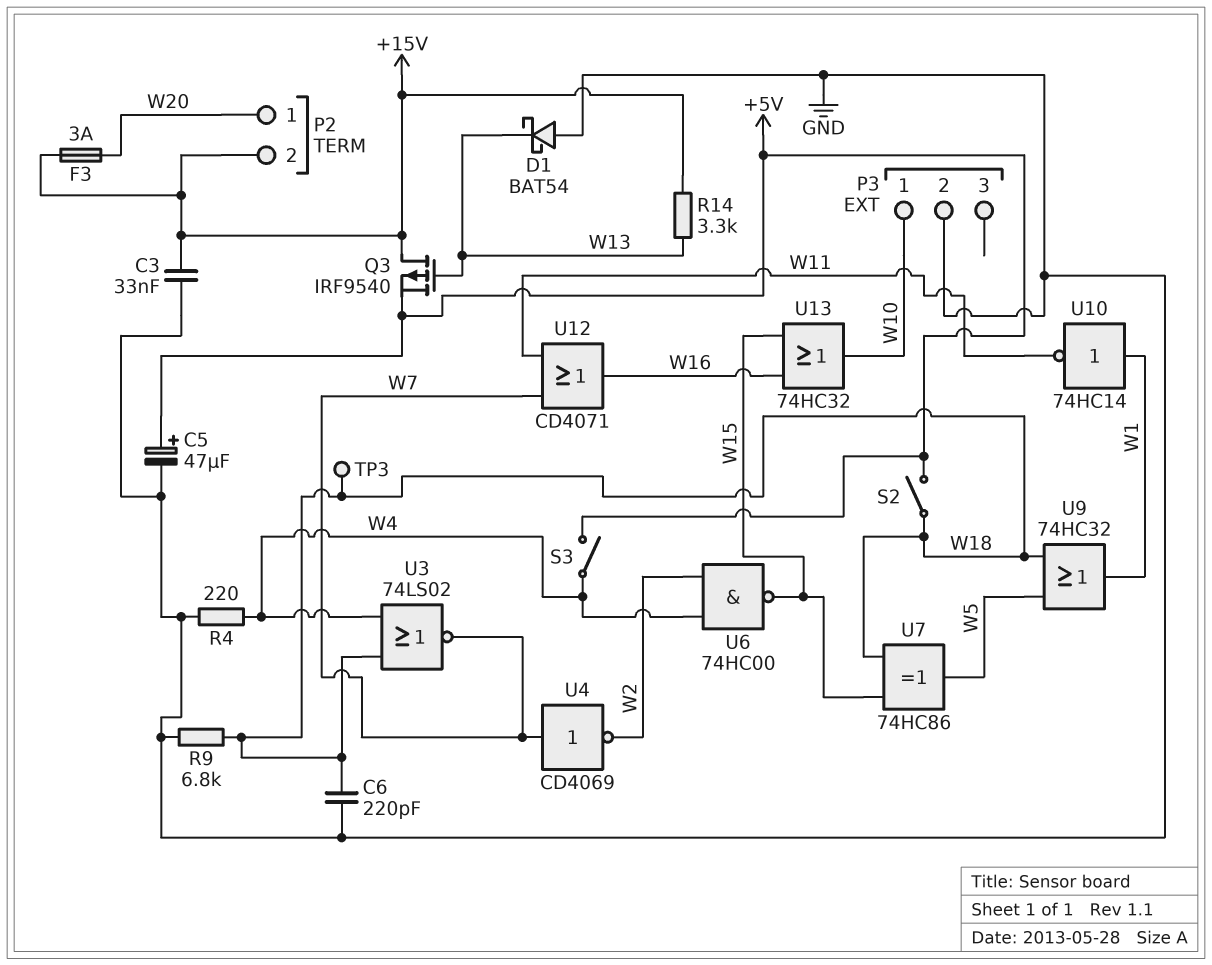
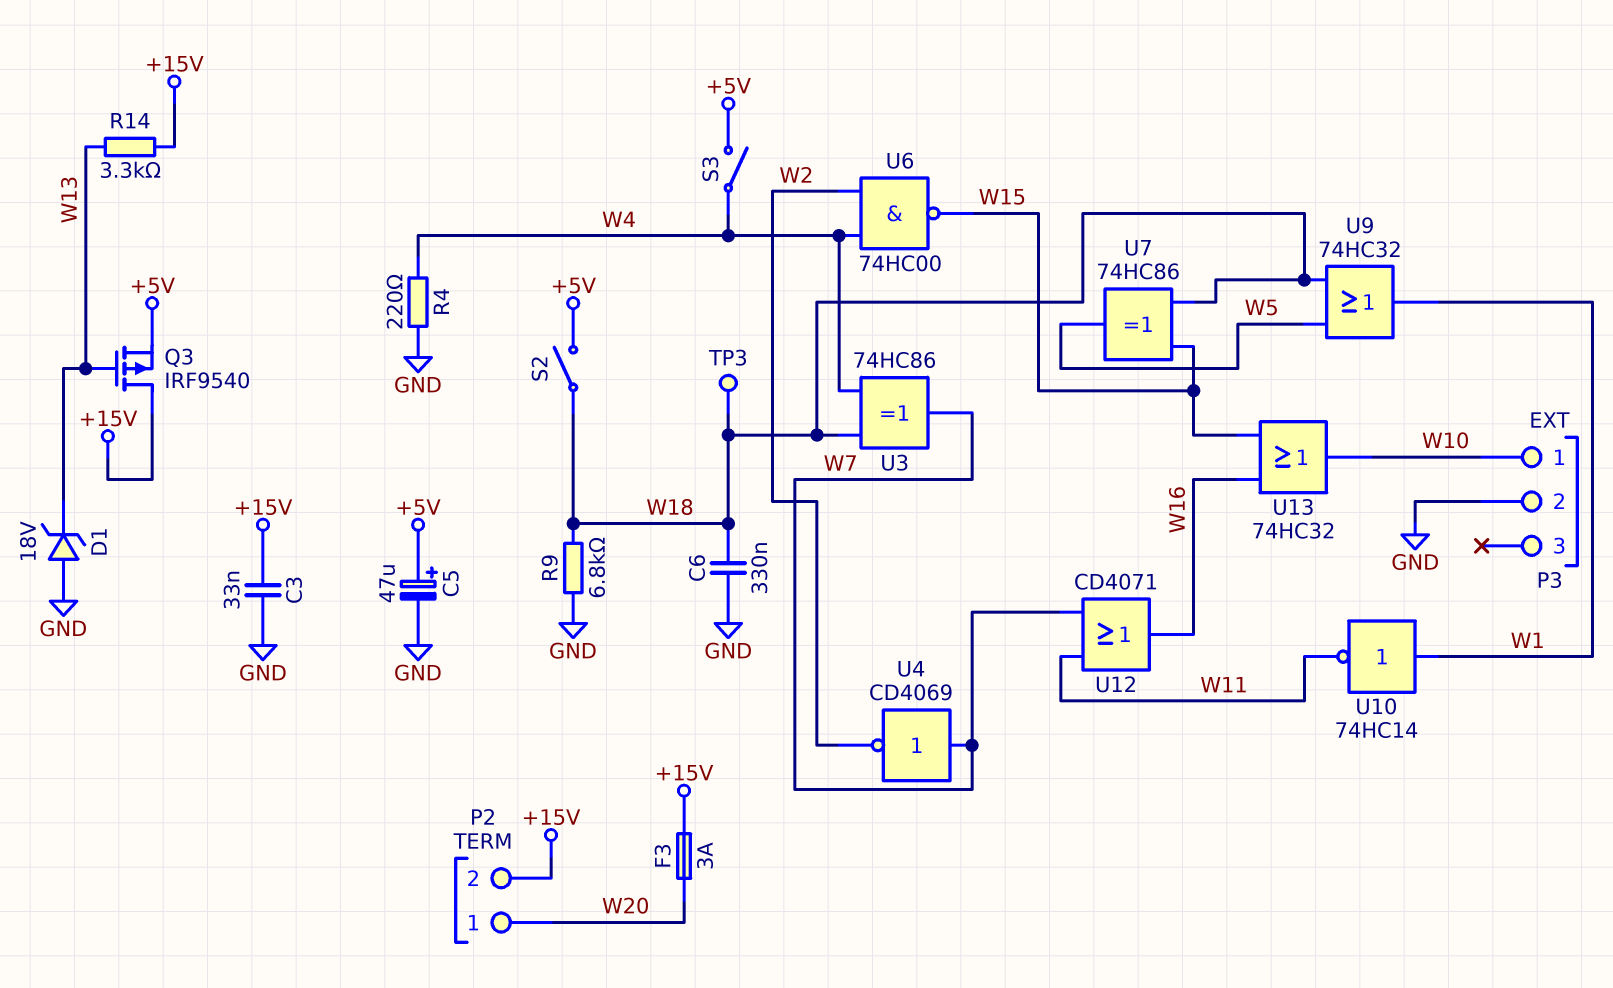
C6: 220pF (GND, W18) -> 330nF (GND, W18)
D1: schottky BAT54 (A GND, K W13) -> zener 18V (A GND, K W13)
U3: NOR 74LS02 (in W4, in W18, out W7) -> XOR 74HC86 (in W4, in W18, out W7)

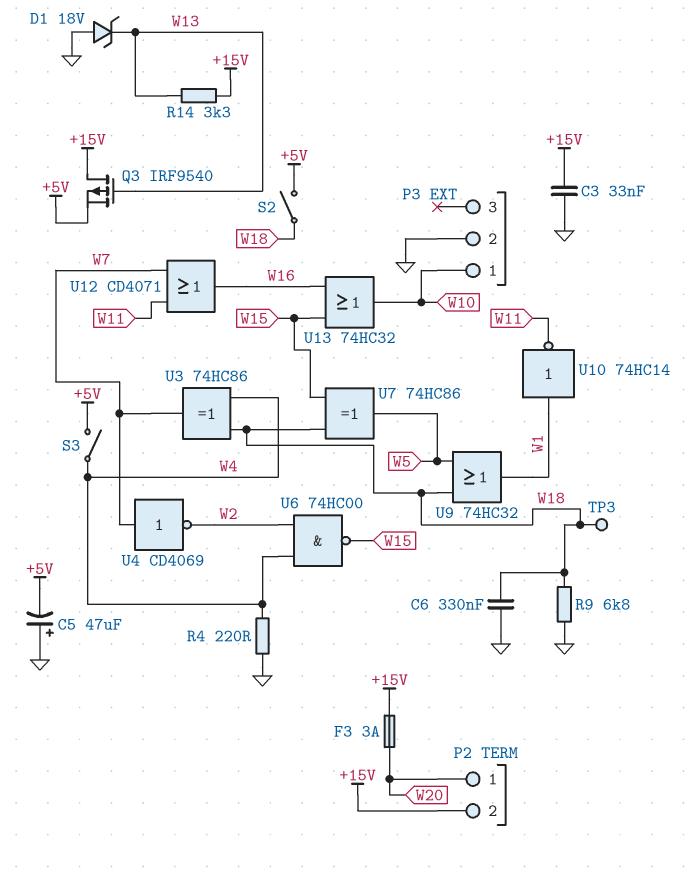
C5: 47uF (plus +5V, minus GND) -> 47uF (plus GND, minus +5V)

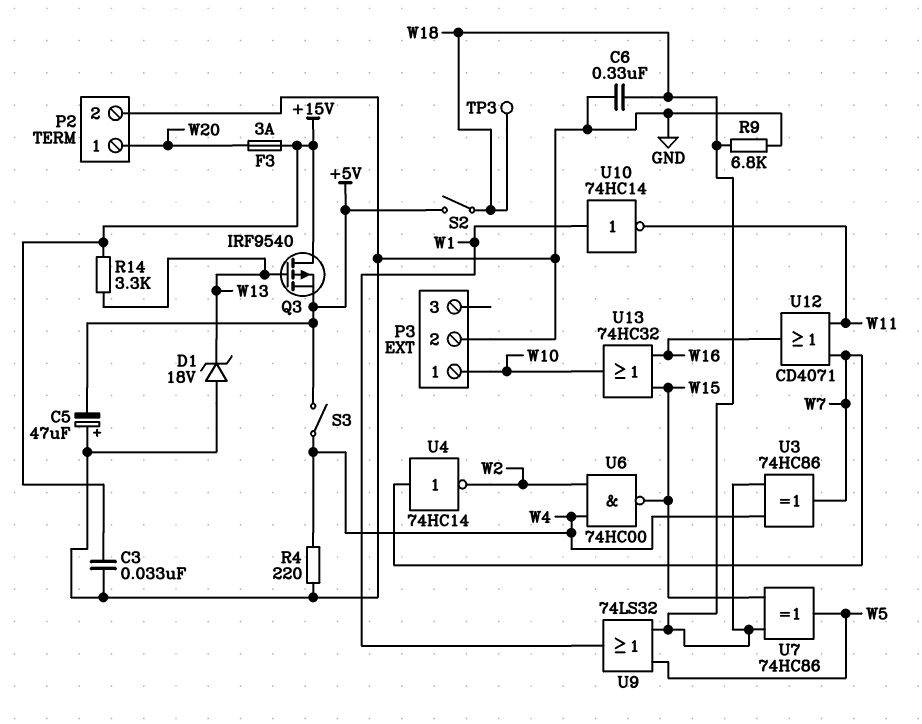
P2 pin 2: +15V -> GND
U4: NOT CD4069 (in W7, out W2) -> NOT 74HC14 (in W7, out W2)
U9: OR 74HC32 (in W5, in W18, out W1) -> OR 74LS32 (in W5, in W18, out W1)

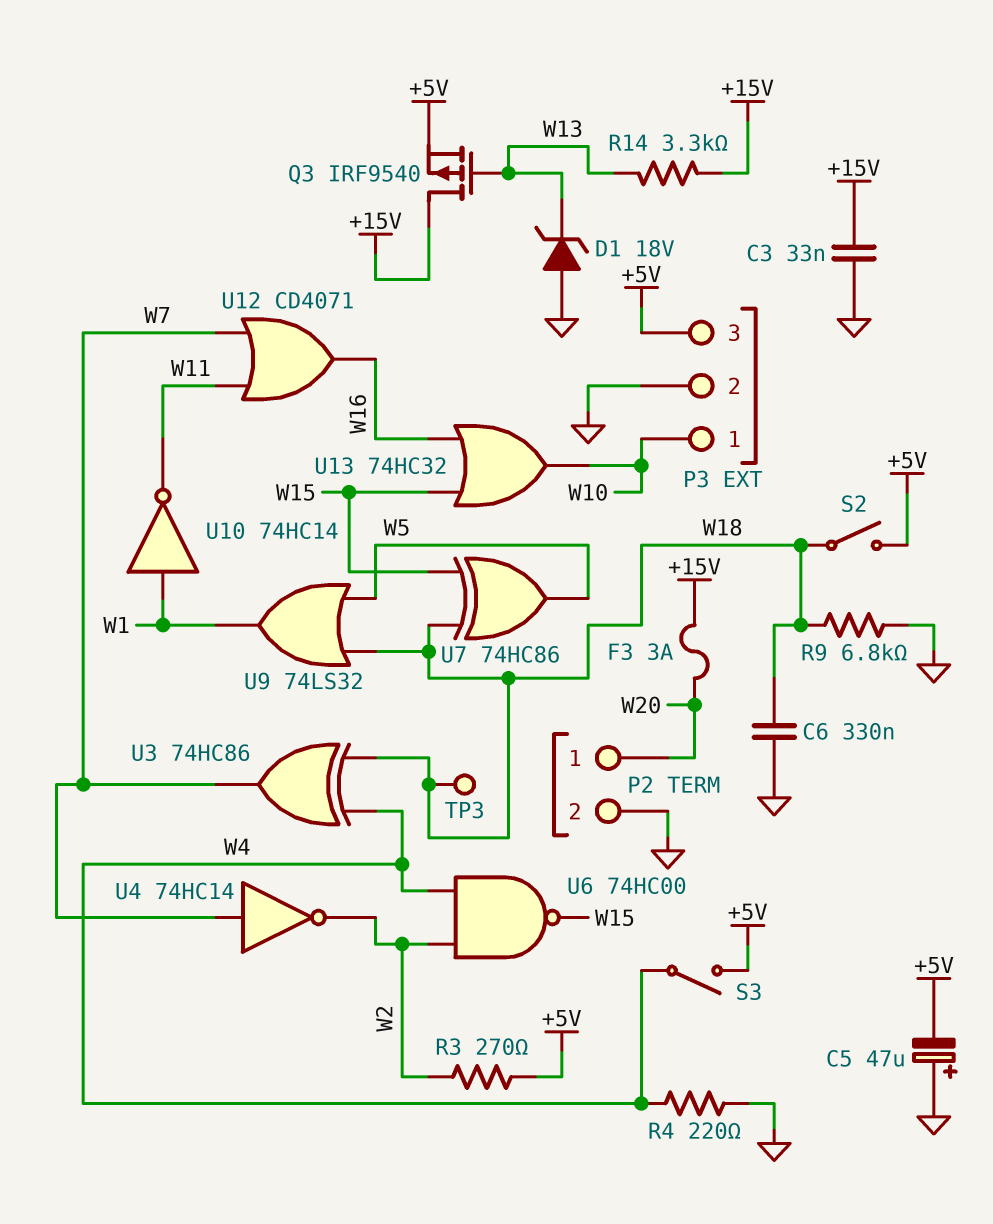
P3 pin 3: none -> +5V
R3: none -> 270 (+5V, W2)

